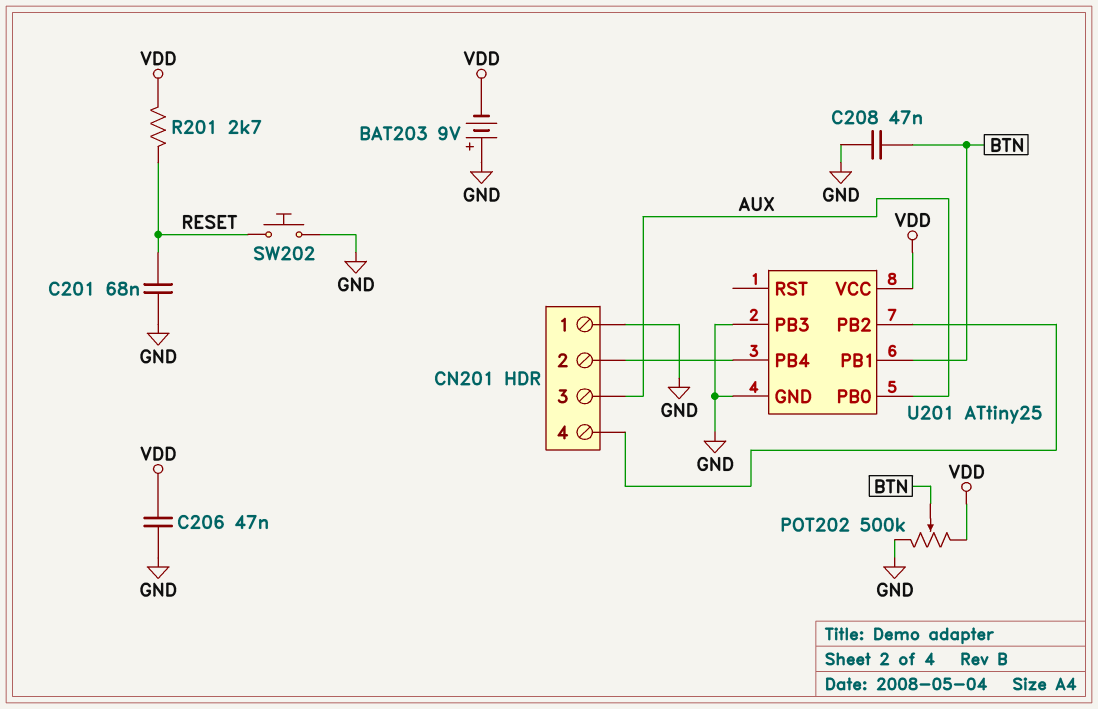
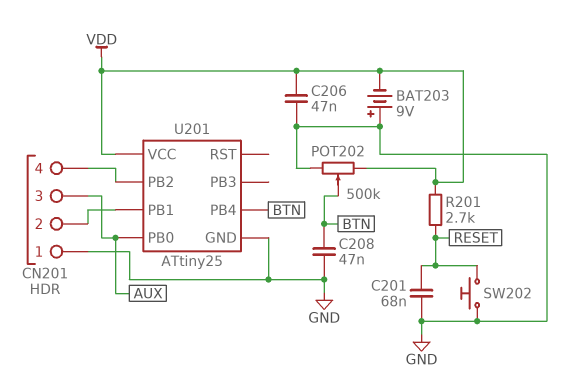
U201 pin PB1: BTN -> CN201/2
U201 pin PB3: GND -> none
U201 pin PB4: CN201/2 -> BTN

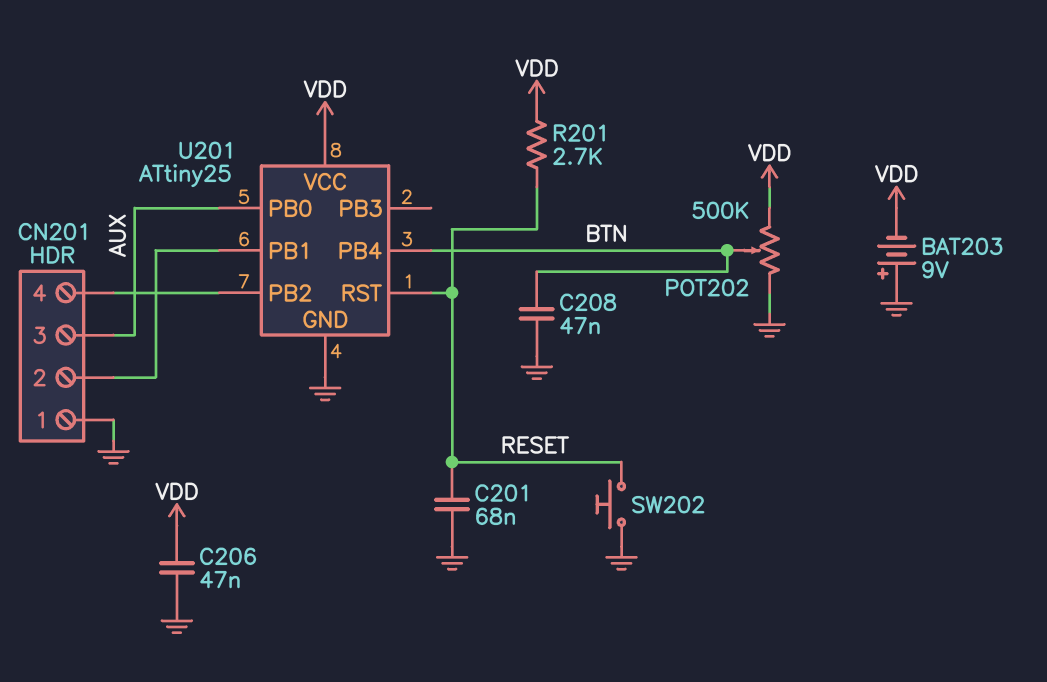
U201 pin RST: none -> RESET

